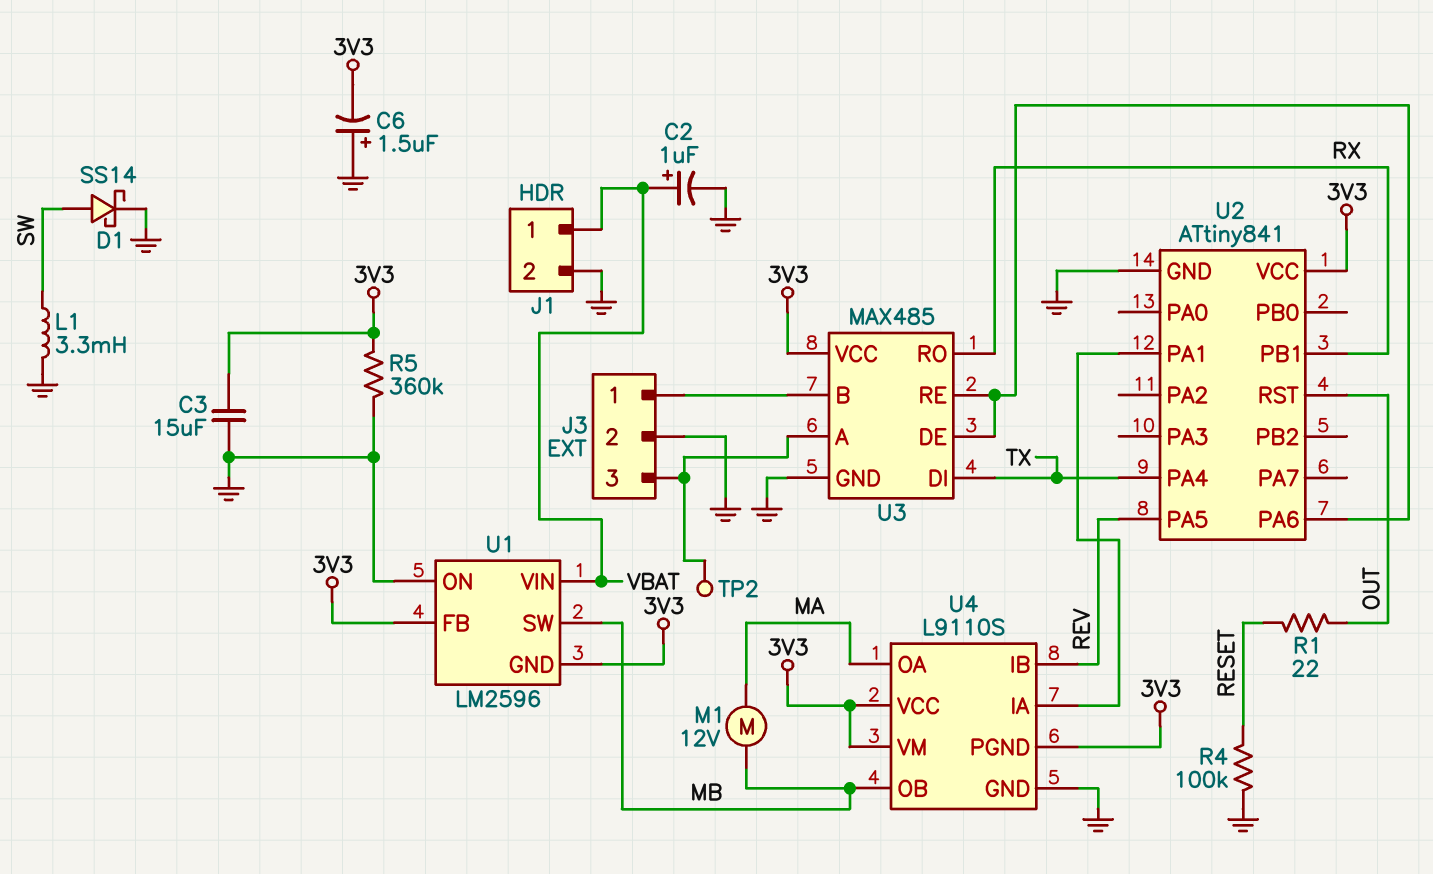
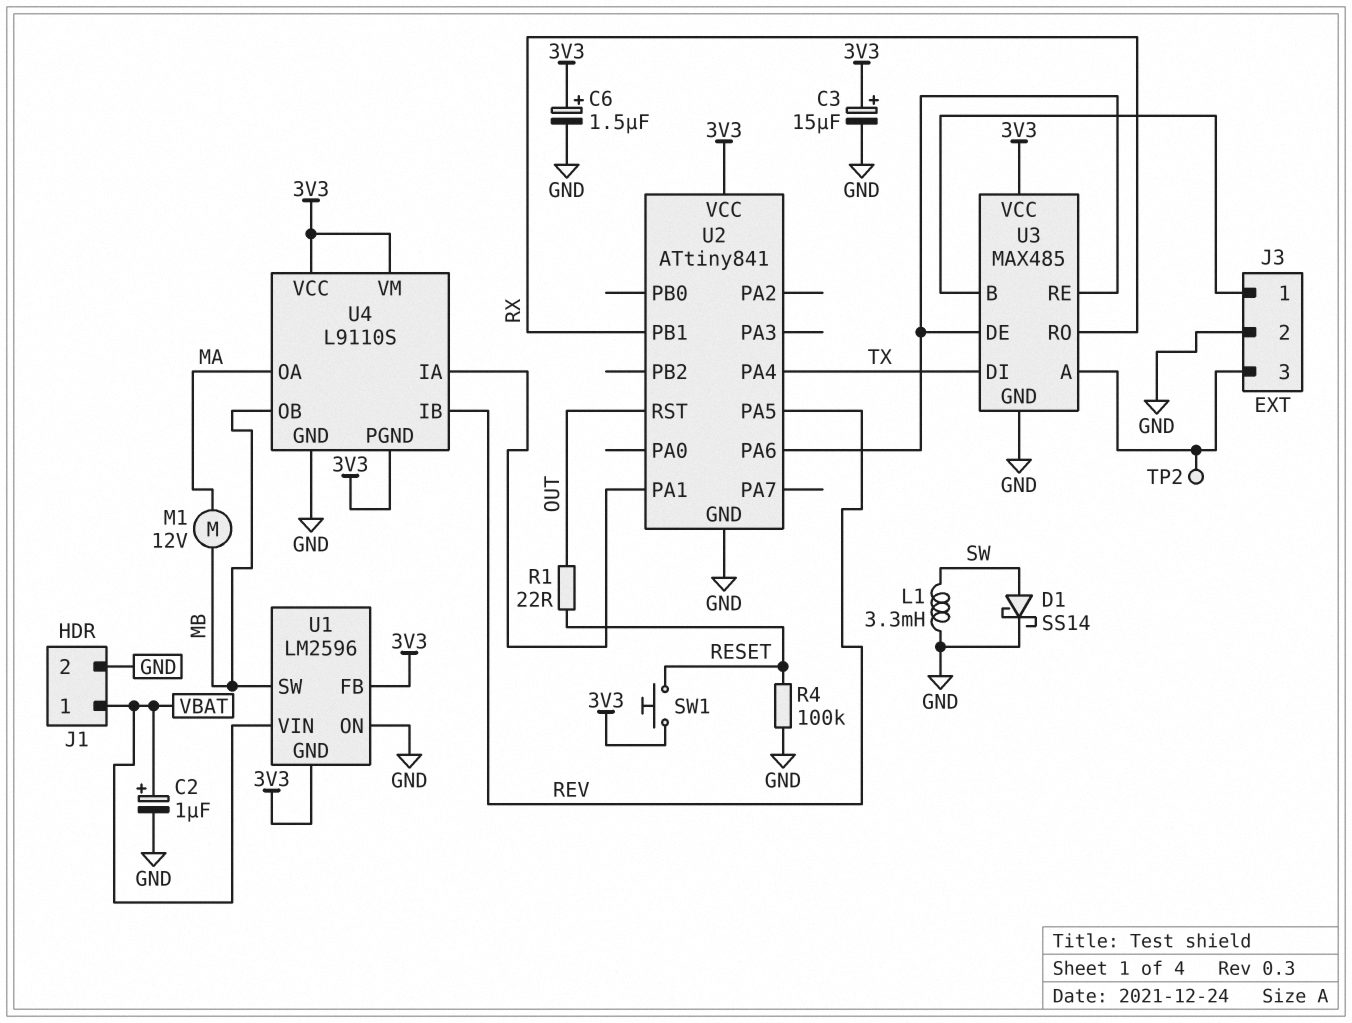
C3: 15uF (3V3, GND) -> 15uF (plus 3V3, minus GND)
C6: 1.5uF (plus GND, minus 3V3) -> 1.5uF (plus 3V3, minus GND)
R5: 360k (3V3, GND) -> none
SW1: none -> button (3V3, RESET)

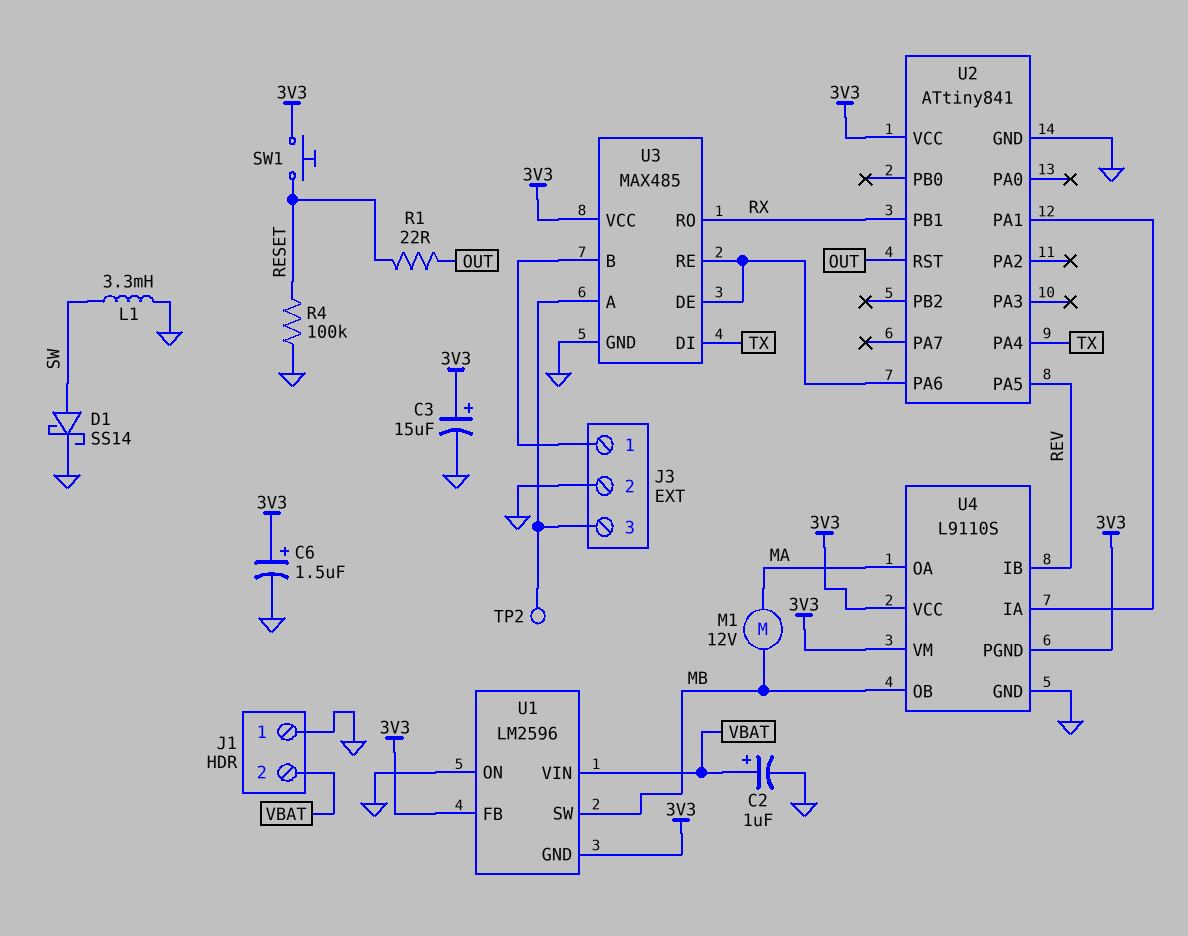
J1 pin 1: VBAT -> GND
J1 pin 2: GND -> VBAT

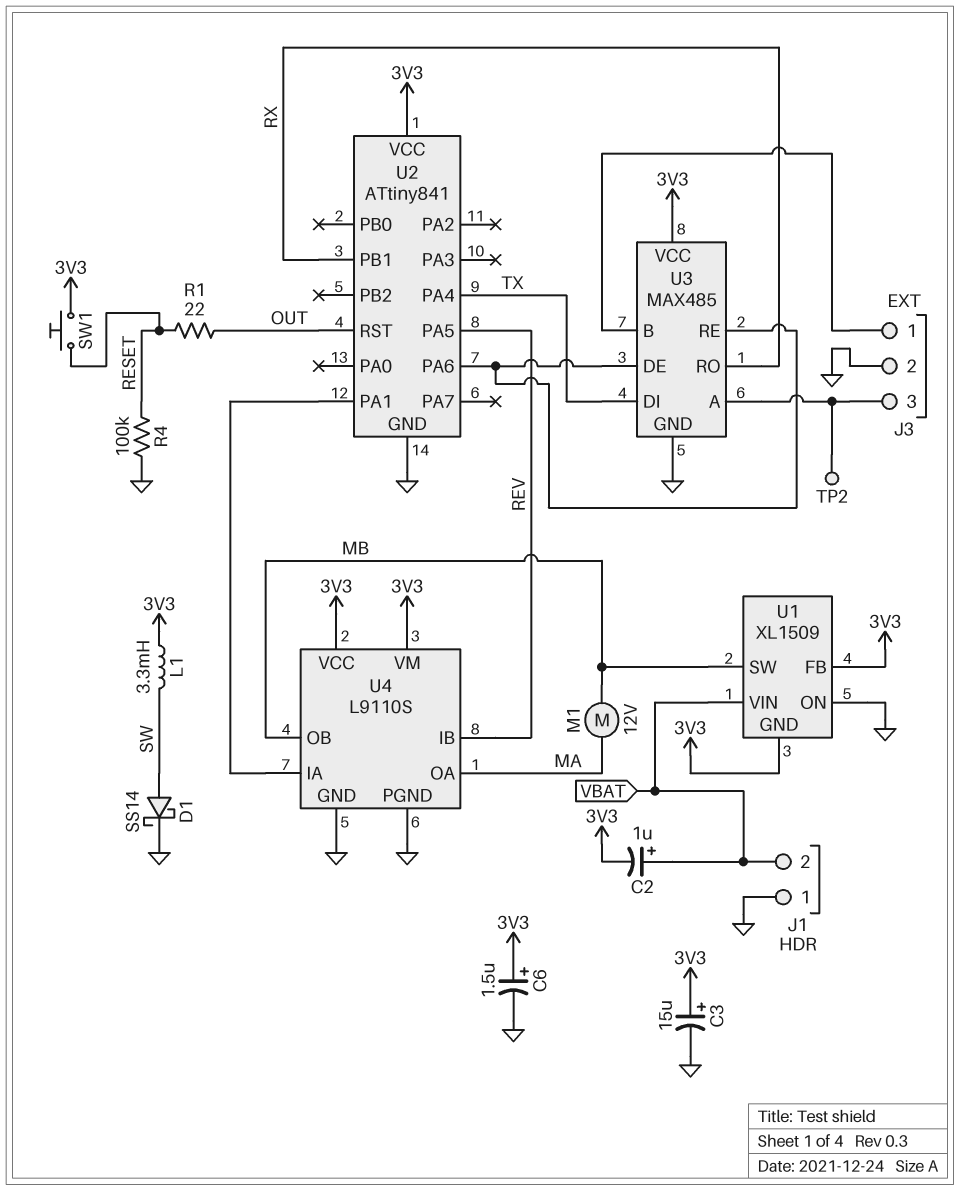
C2: 1uF (plus VBAT, minus GND) -> 1uF (plus VBAT, minus 3V3)
L1: 3.3mH (GND, SW) -> 3.3mH (3V3, SW)
U1: LM2596 -> XL1509
U4 pin PGND: 3V3 -> GND

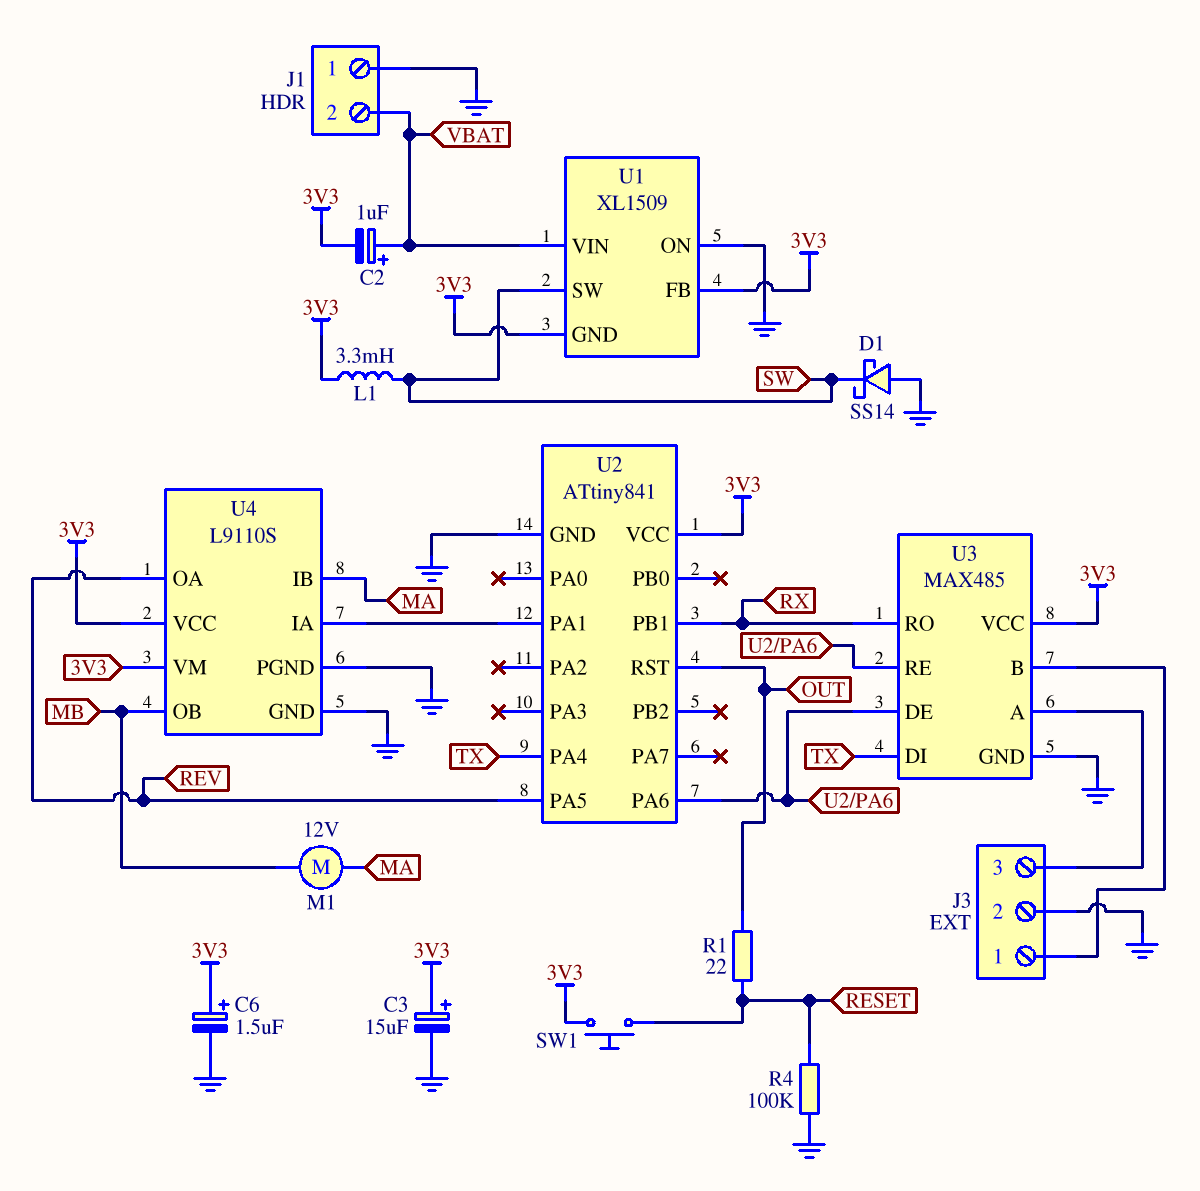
D1: schottky SS14 (A SW, K GND) -> schottky SS14 (A GND, K SW)
TP2: test point (J3/3) -> none
U1 pin SW: MB -> SW
U4 pin IB: REV -> MA
U4 pin OA: MA -> REV

